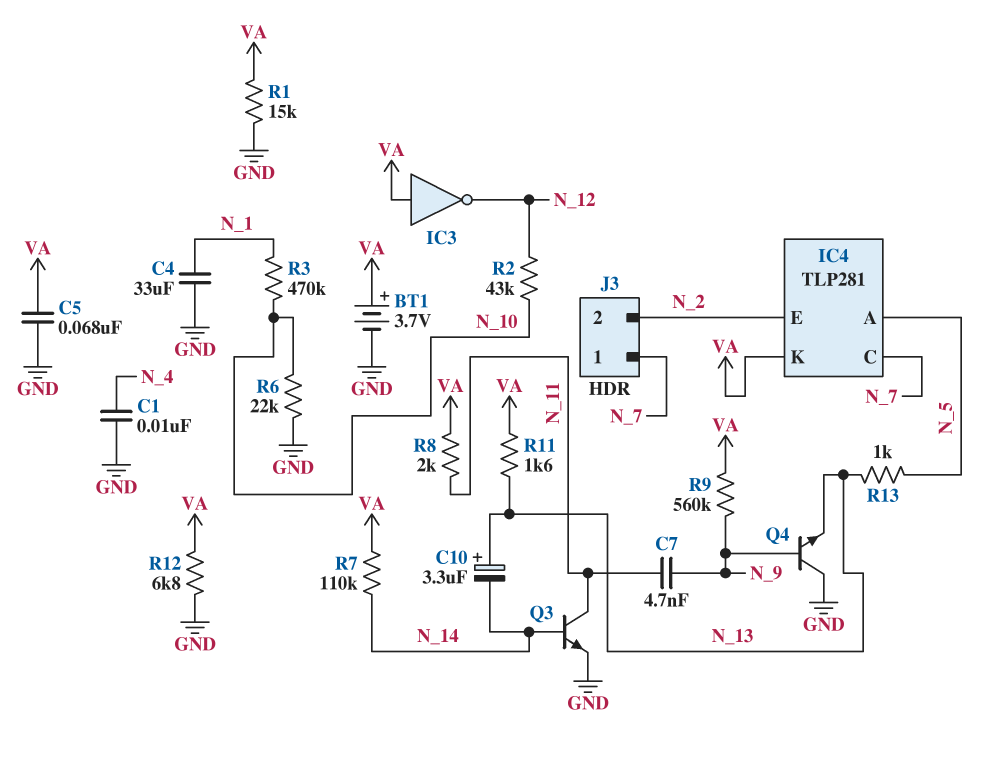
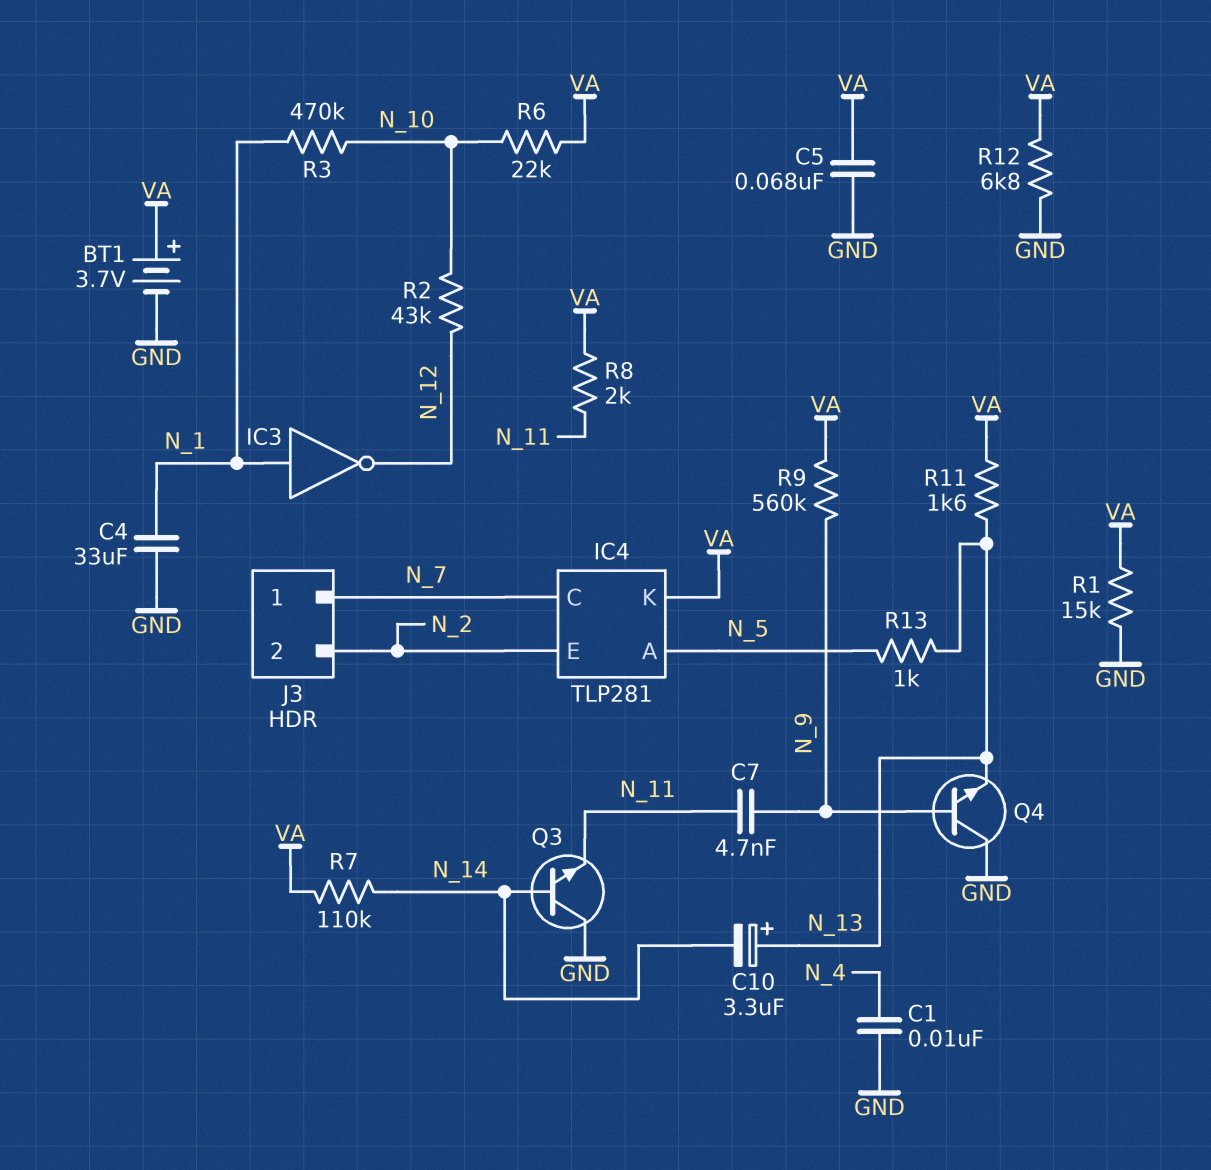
IC3: NOT (in VA, out N_12) -> NOT (in N_1, out N_12)
Q3: NPN (B N_14, C N_11, E GND) -> NPN (B N_14, C GND, E N_11)
R6: 22k (GND, N_10) -> 22k (N_10, VA)

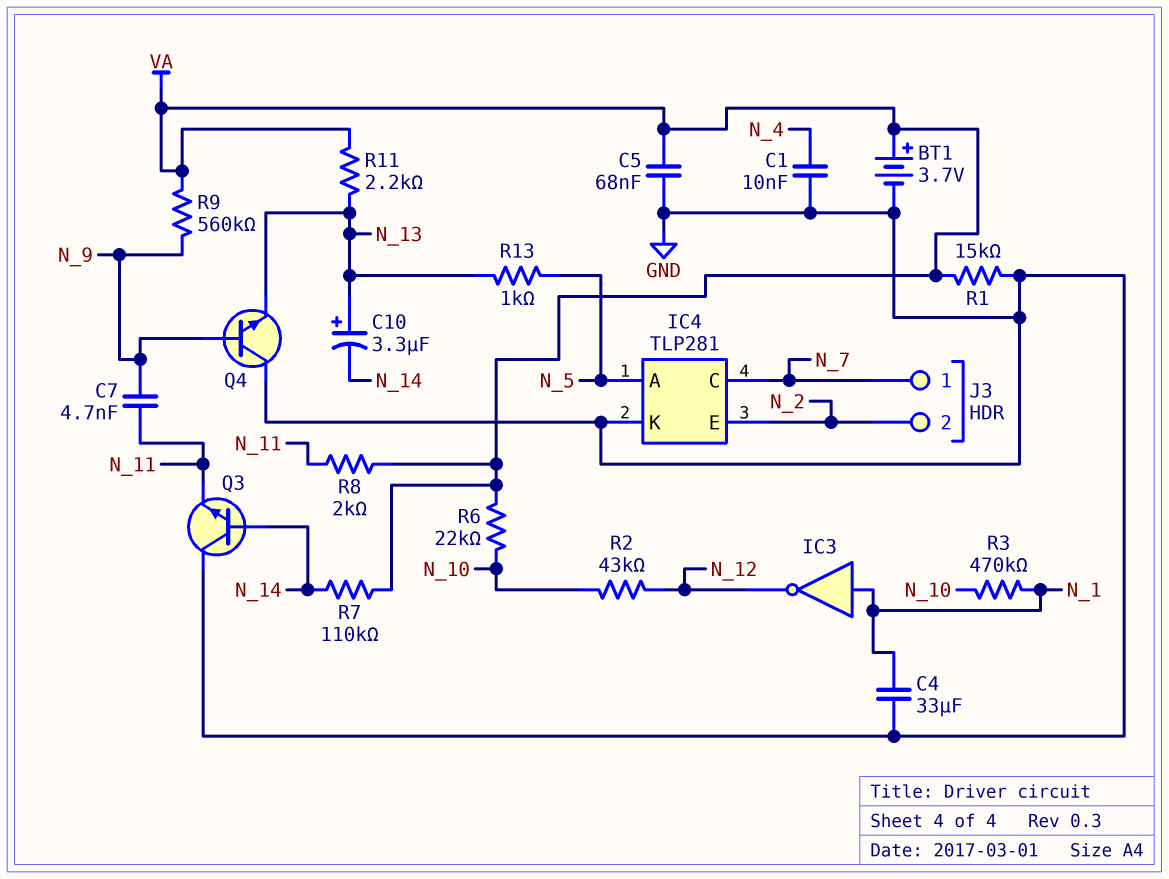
IC4 pin K: VA -> GND
R11: 1.6k (N_13, VA) -> 2.2k (N_13, VA)
R12: 6.8k (GND, VA) -> none

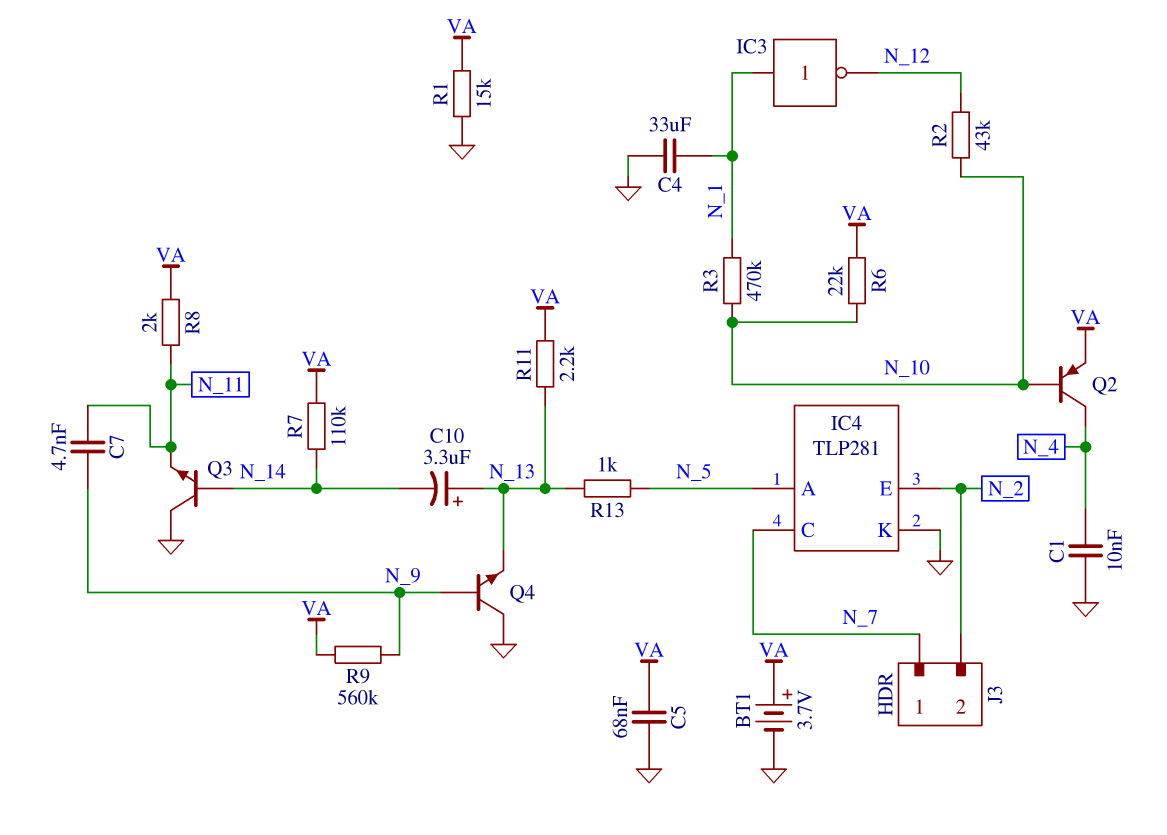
Q2: none -> PNP (B N_10, C N_4, E VA)

